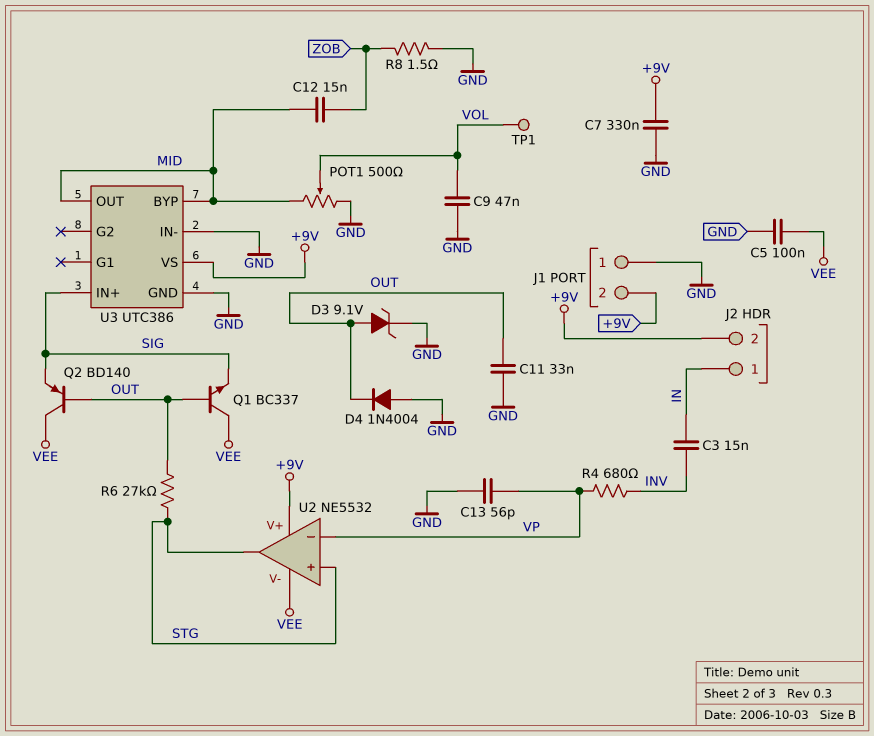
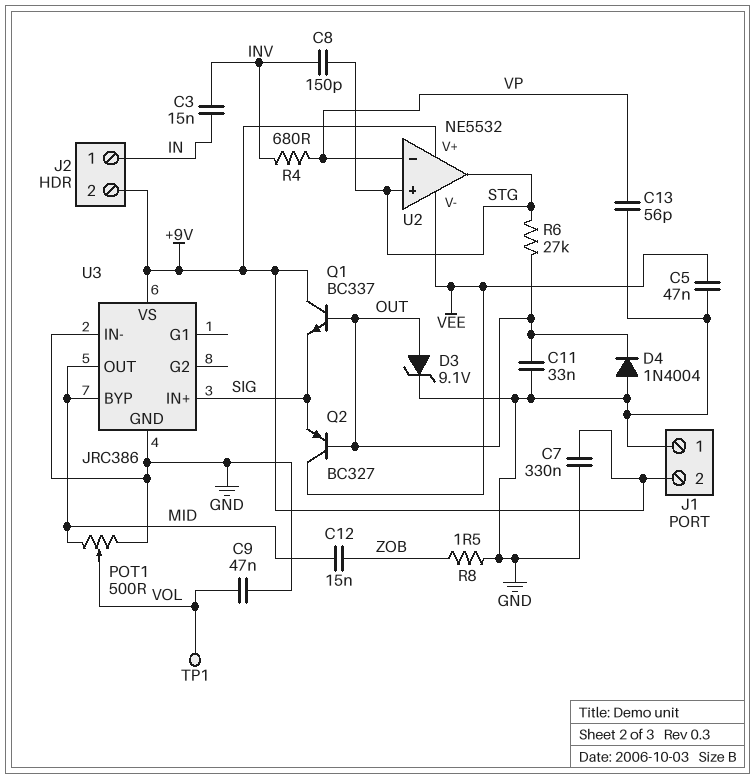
C5: 100nF (GND, VEE) -> 47nF (GND, VEE)
C8: none -> 150pF (INV, STG)
Q1: NPN BC337 (B OUT, C VEE, E SIG) -> NPN BC337 (B OUT, C +9V, E SIG)
Q2: PNP BD140 (B OUT, C VEE, E SIG) -> PNP BC327 (B OUT, C VEE, E SIG)
U3: UTC386 -> JRC386

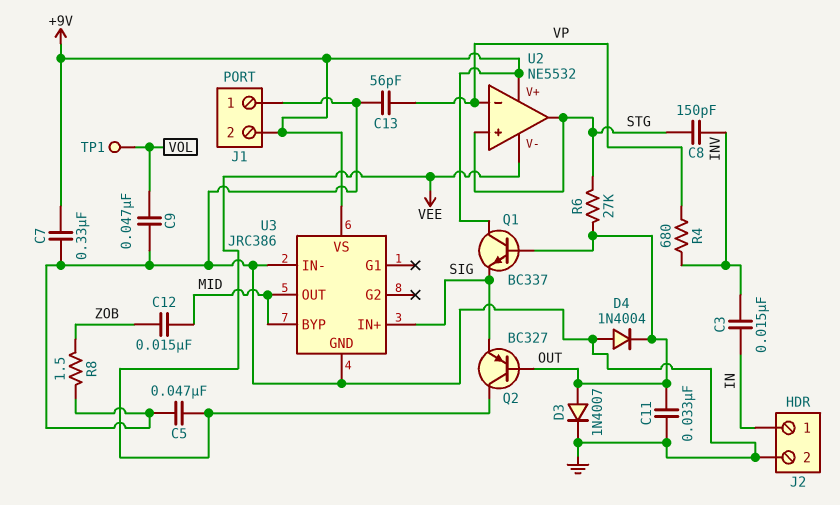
D3: zener 9.1V (A OUT, K GND) -> diode 1N4007 (A OUT, K GND)
J2 pin 2: +9V -> GND
POT1: 500 (GND, MID, wiper VOL) -> none

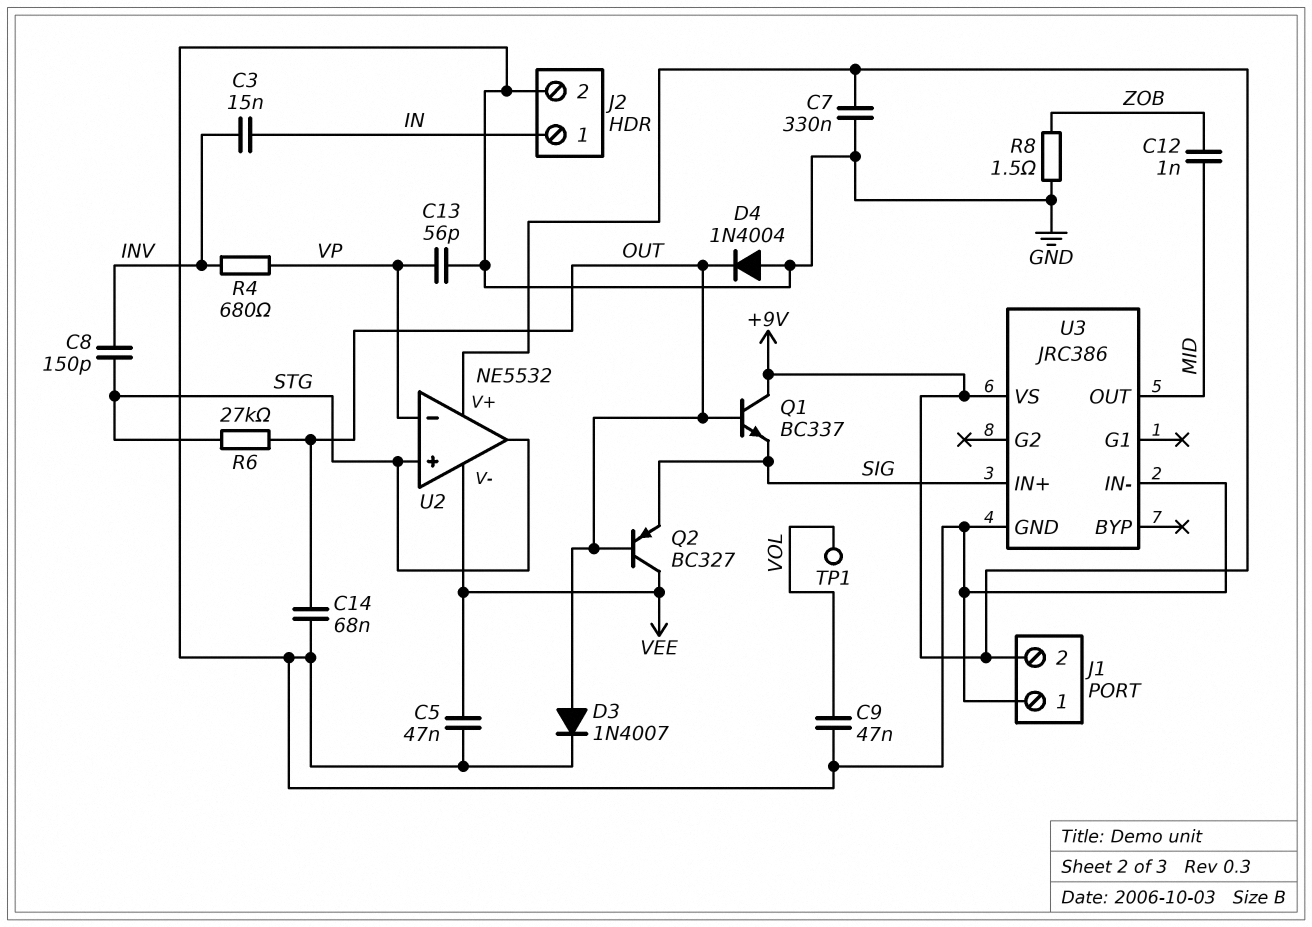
C11: 33nF (GND, OUT) -> none
C12: 15nF (MID, ZOB) -> 1nF (MID, ZOB)
C14: none -> 68nF (GND, OUT)
U3 pin BYP: MID -> none

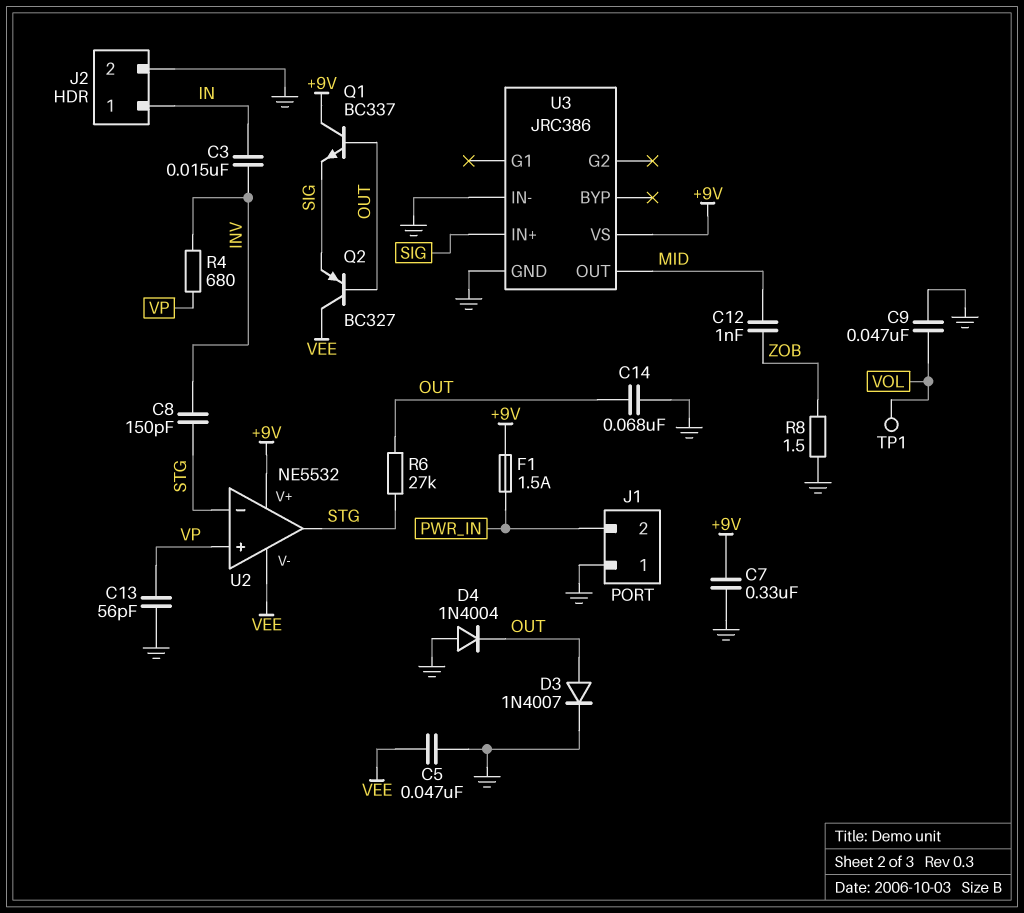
F1: none -> 1.5A (+9V, PWR_IN)
J1 pin 2: +9V -> PWR_IN
U2 pin in+: STG -> VP
U2 pin in-: VP -> STG

